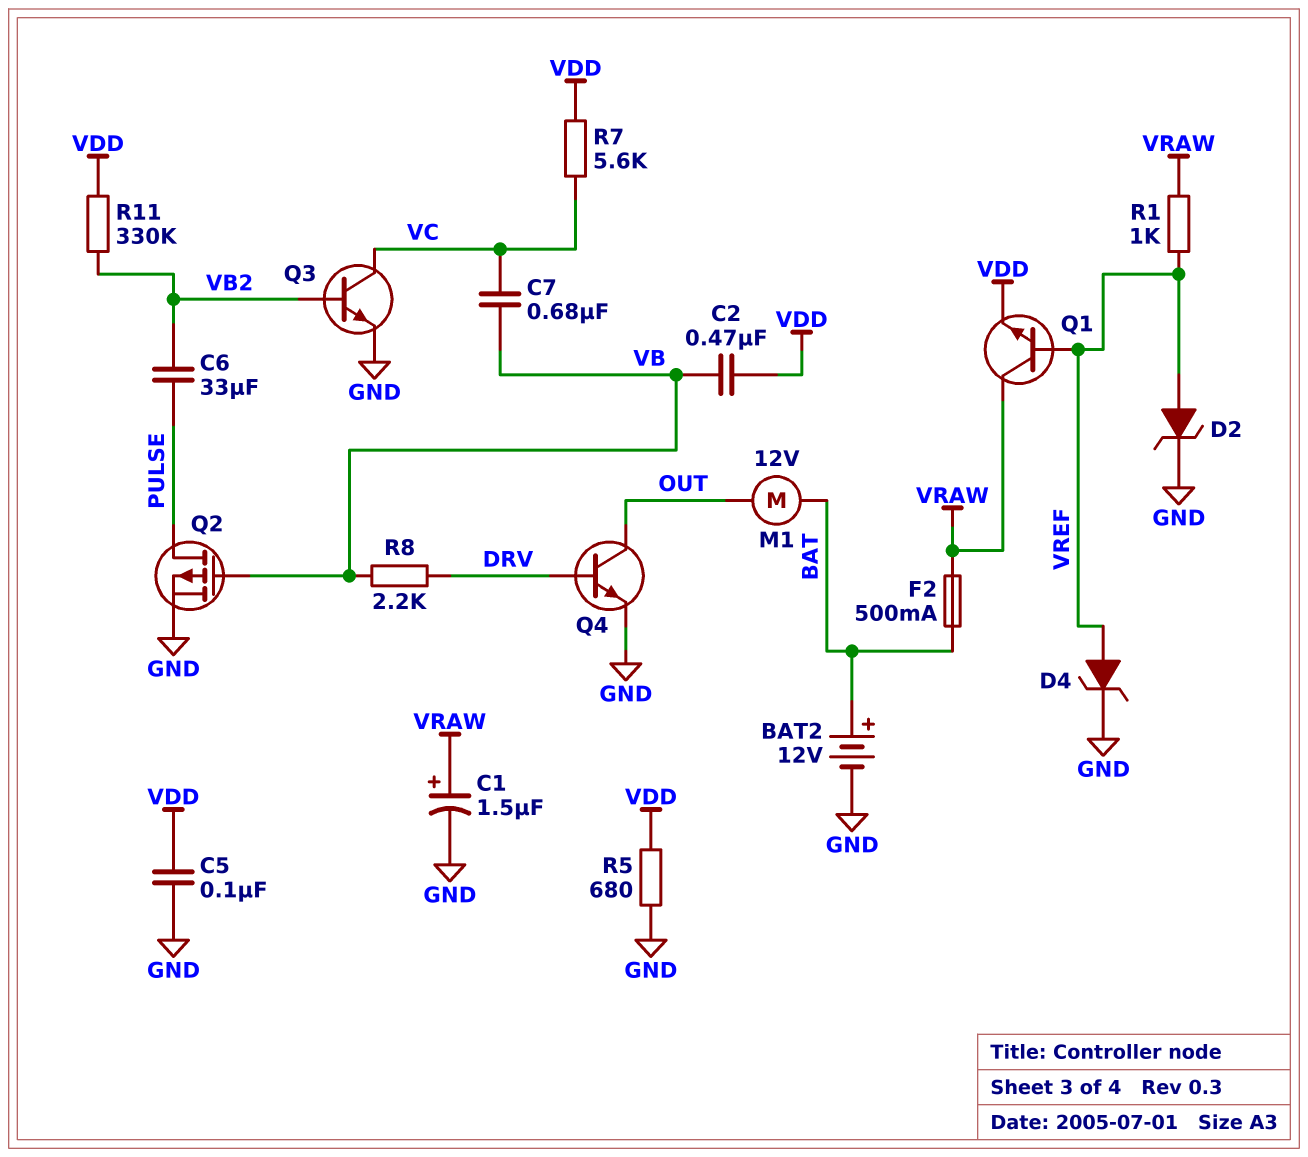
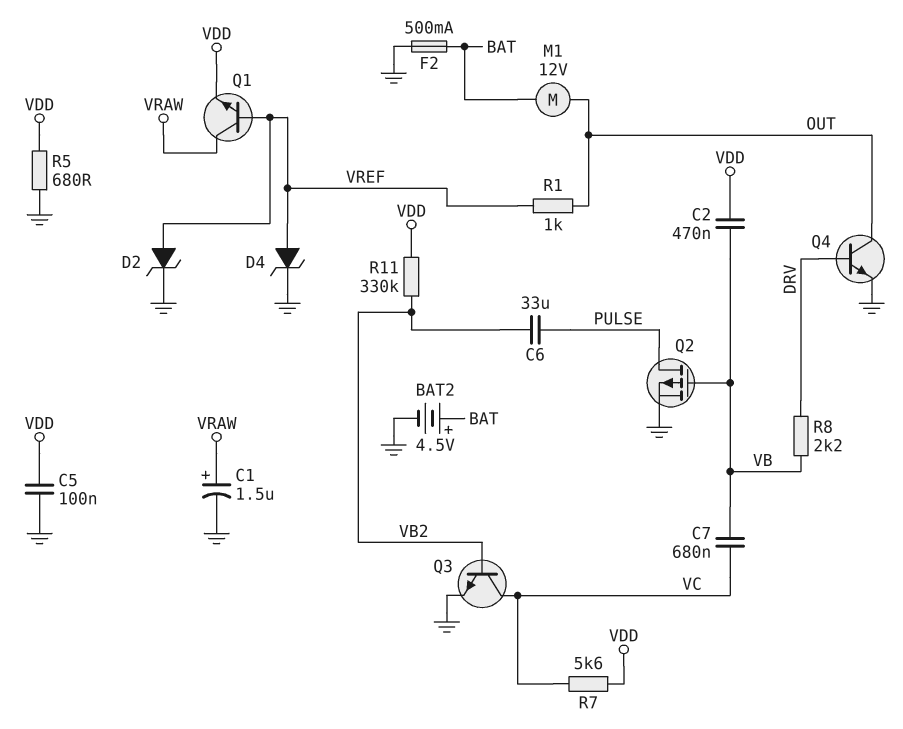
BAT2: 12V (plus BAT, minus GND) -> 4.5V (plus BAT, minus GND)
F2: 500mA (BAT, VRAW) -> 500mA (BAT, GND)
R1: 1k (VRAW, VREF) -> 1k (OUT, VREF)

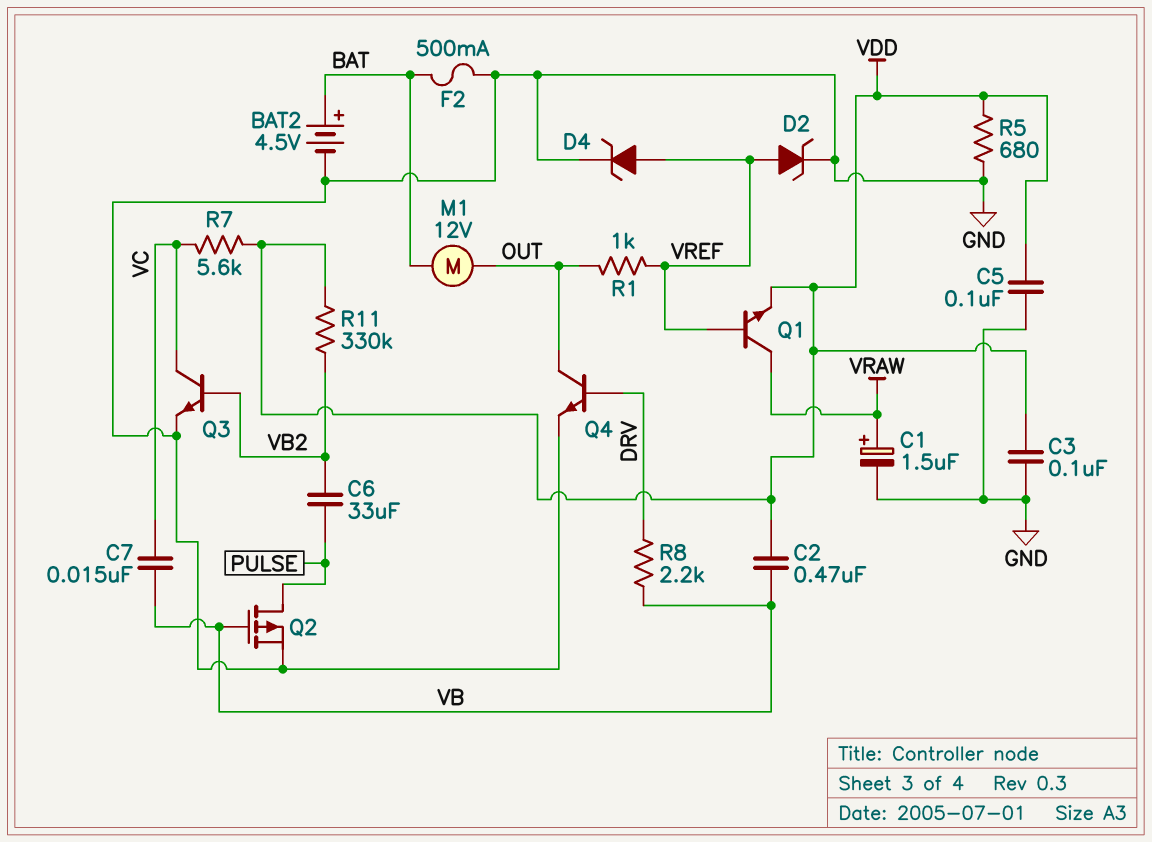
C3: none -> 100nF (GND, VDD)
C7: 680nF (VB, VC) -> 15nF (VB, VC)

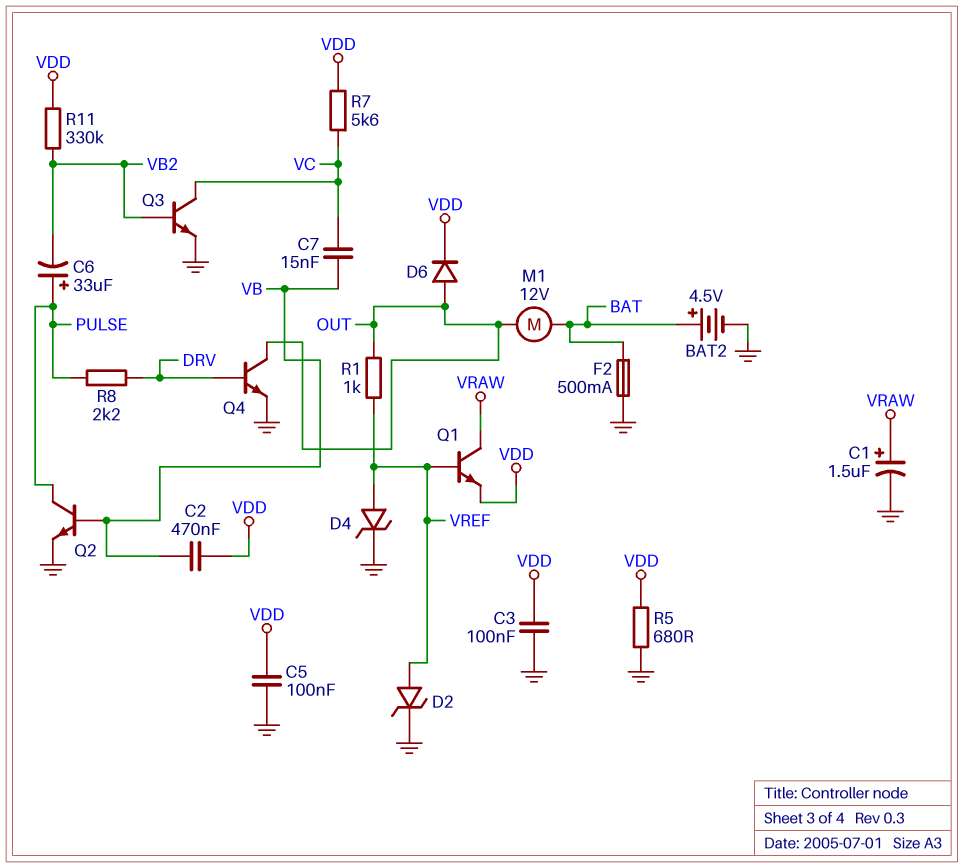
C6: 33uF (PULSE, VB2) -> 33uF (plus PULSE, minus VB2)
D6: none -> diode (A OUT, K VDD)
Q2: PMOS (G VB, D PULSE, S GND) -> NPN (B VB, C PULSE, E GND)
R8: 2.2k (DRV, VB) -> 2.2k (DRV, PULSE)

